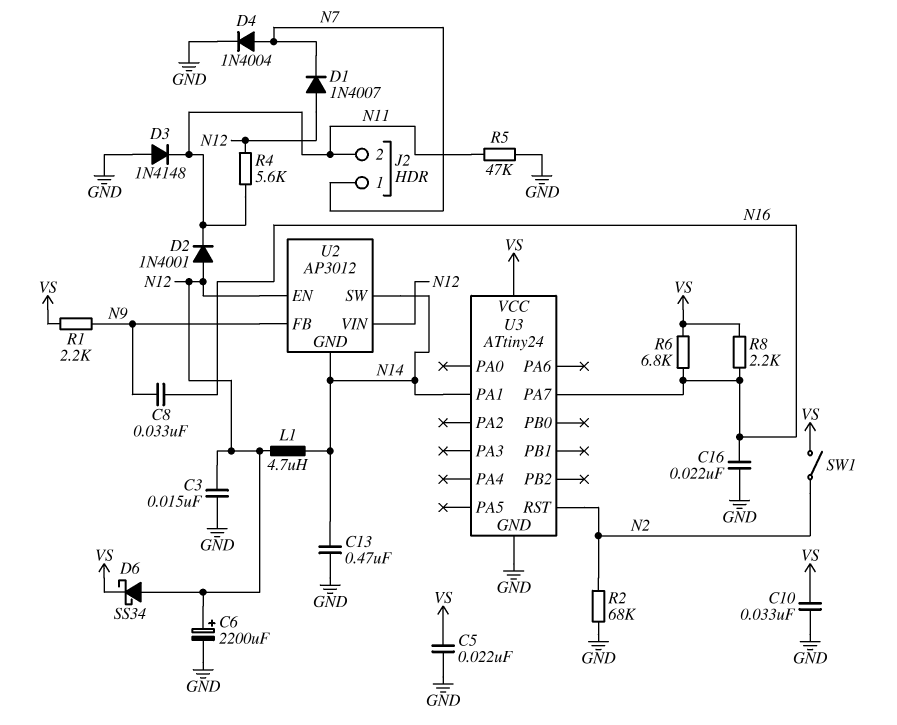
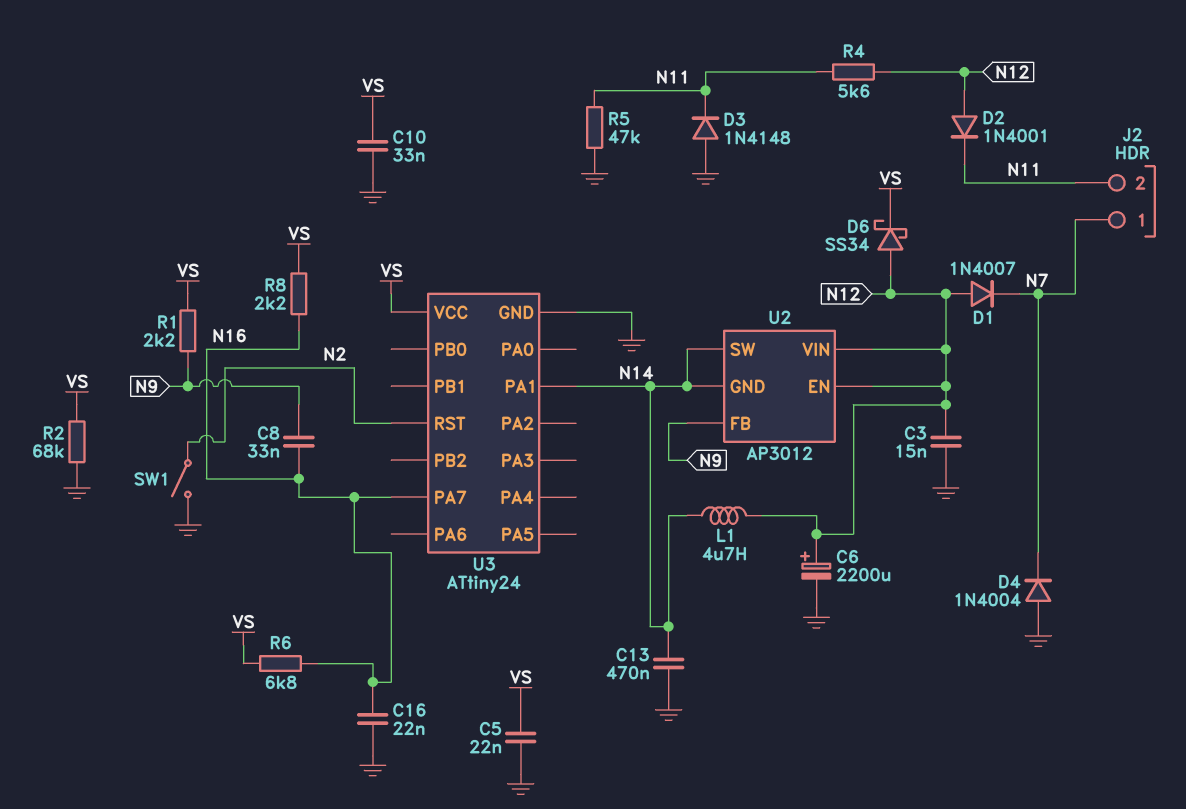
D4: diode 1N4004 (A N7, K GND) -> diode 1N4004 (A GND, K N7)
R2: 68k (GND, N2) -> 68k (GND, VS)
SW1: switch (N2, VS) -> switch (GND, N2)

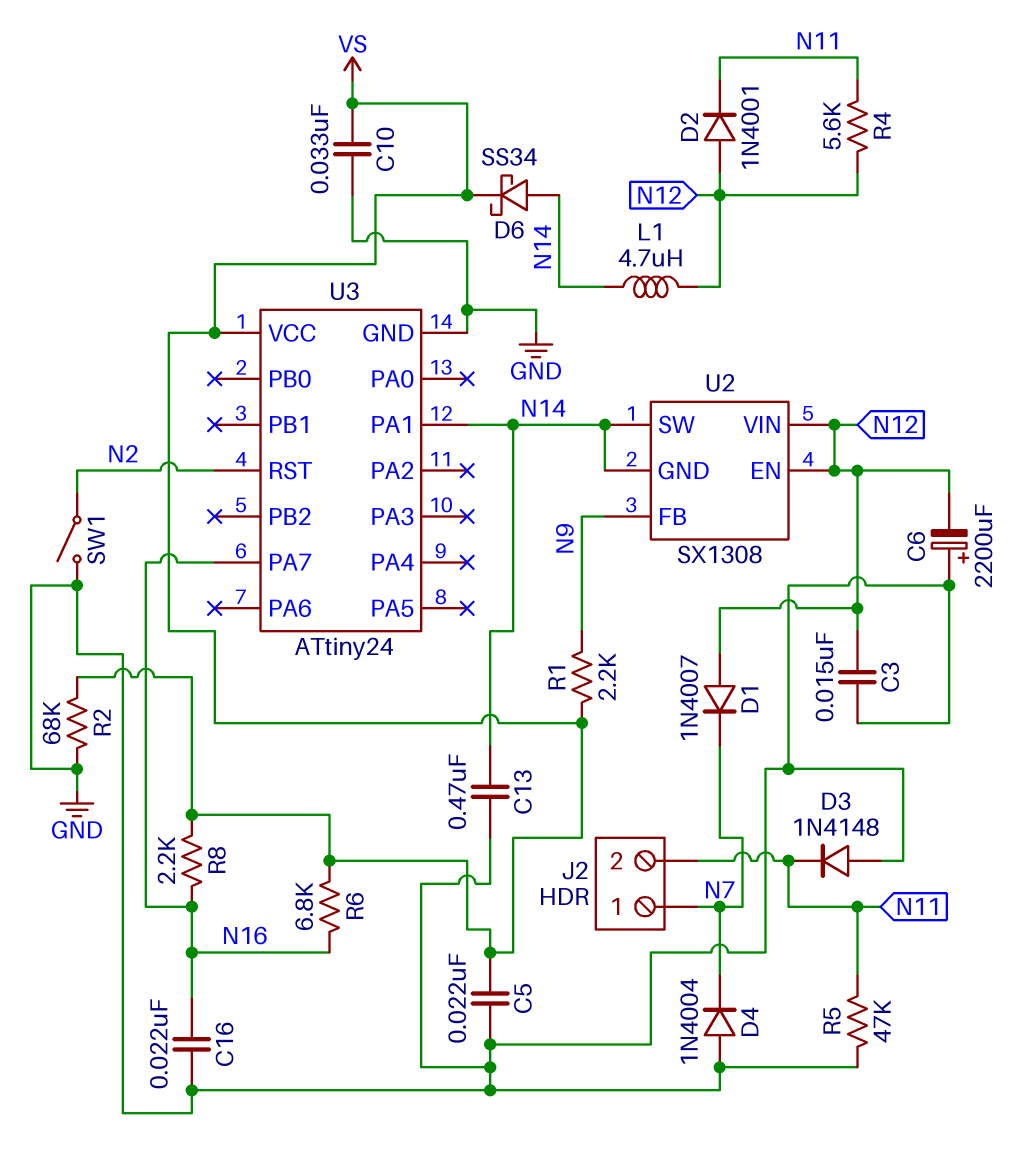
C6: 2200uF (plus N12, minus GND) -> 2200uF (plus GND, minus N12)
C8: 33nF (N9, N16) -> none
D6: schottky SS34 (A N12, K VS) -> schottky SS34 (A N14, K VS)
U2: AP3012 -> SX1308

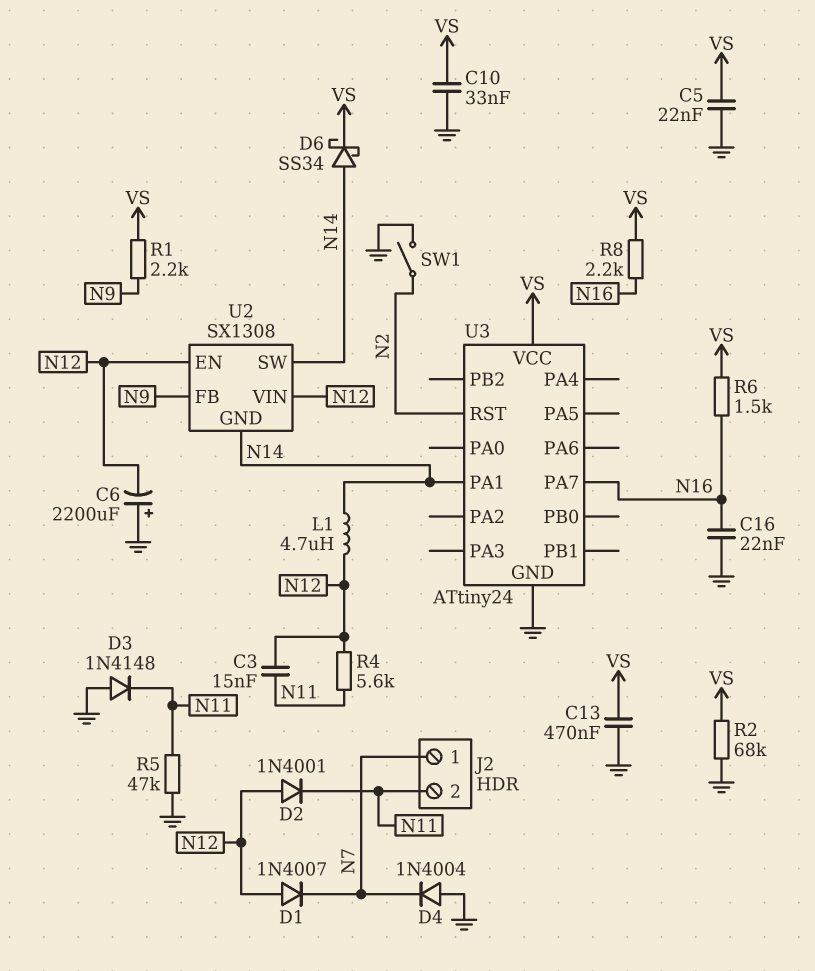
C3: 15nF (GND, N12) -> 15nF (N11, N12)
C13: 470nF (GND, N14) -> 470nF (GND, VS)
R6: 6.8k (N16, VS) -> 1.5k (N16, VS)

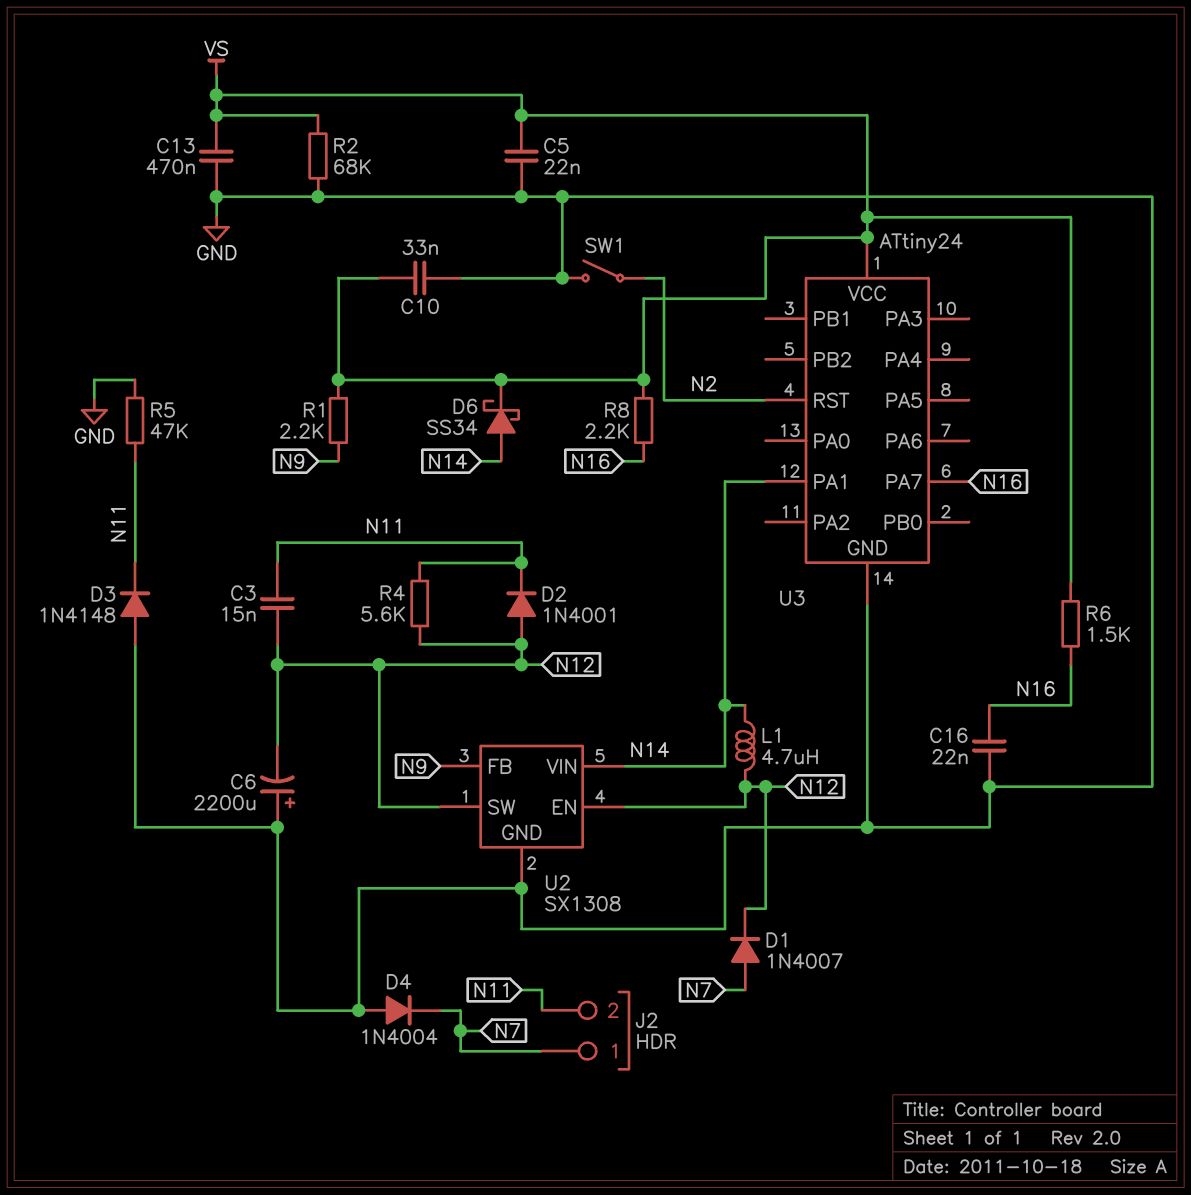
D1: diode 1N4007 (A N12, K N7) -> diode 1N4007 (A N7, K N12)
U2 pin GND: N14 -> GND
U2 pin SW: N14 -> N12
U2 pin VIN: N12 -> N14

